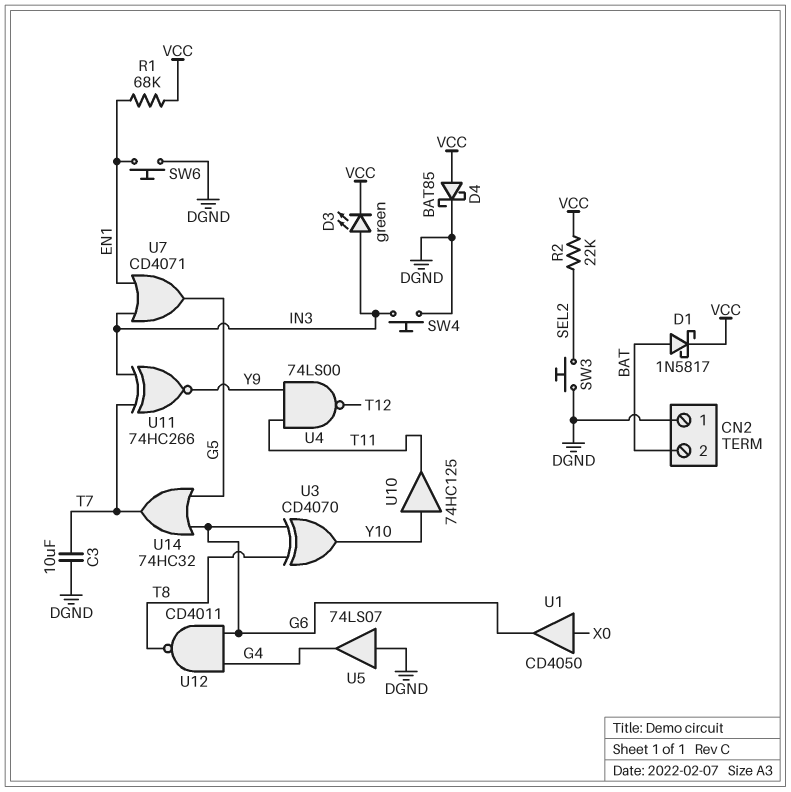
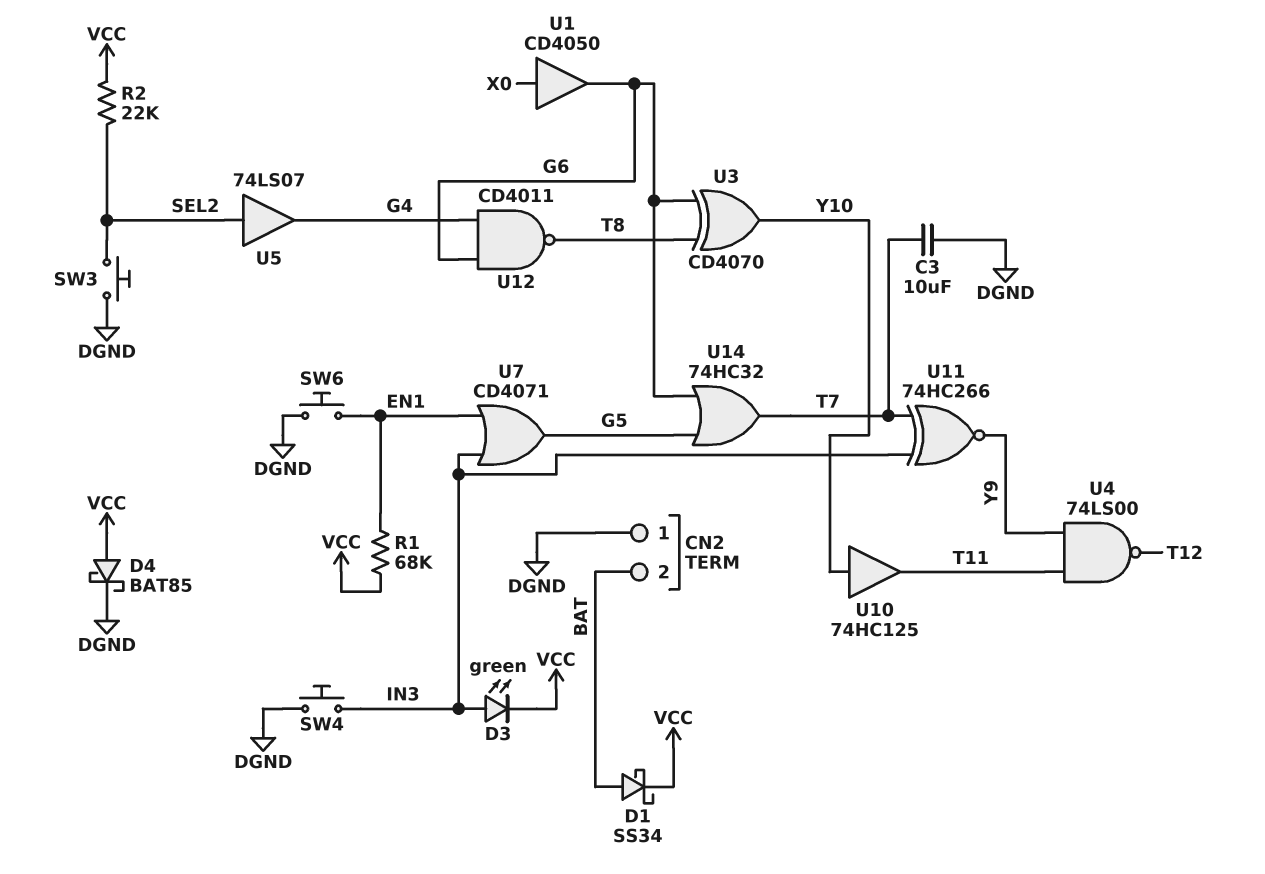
D1: schottky 1N5817 (A BAT, K VCC) -> schottky SS34 (A BAT, K VCC)
U5: buffer 74LS07 (in DGND, out G4) -> buffer 74LS07 (in SEL2, out G4)

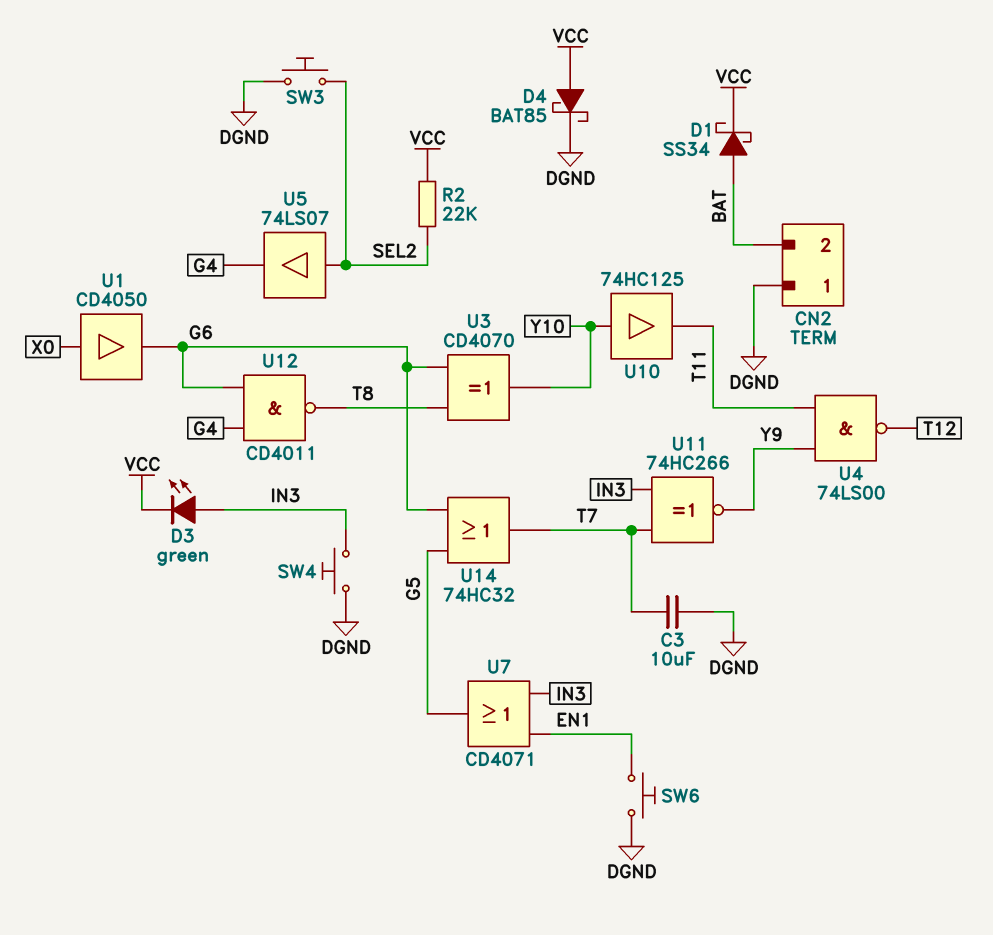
R1: 68k (EN1, VCC) -> none

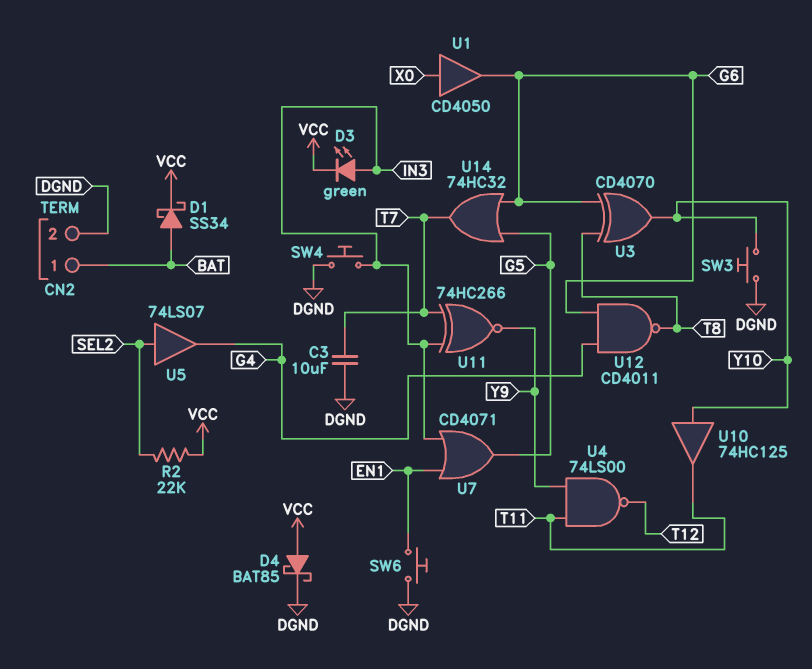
CN2 pin 1: DGND -> BAT
CN2 pin 2: BAT -> DGND
SW3: button (DGND, SEL2) -> button (DGND, Y10)

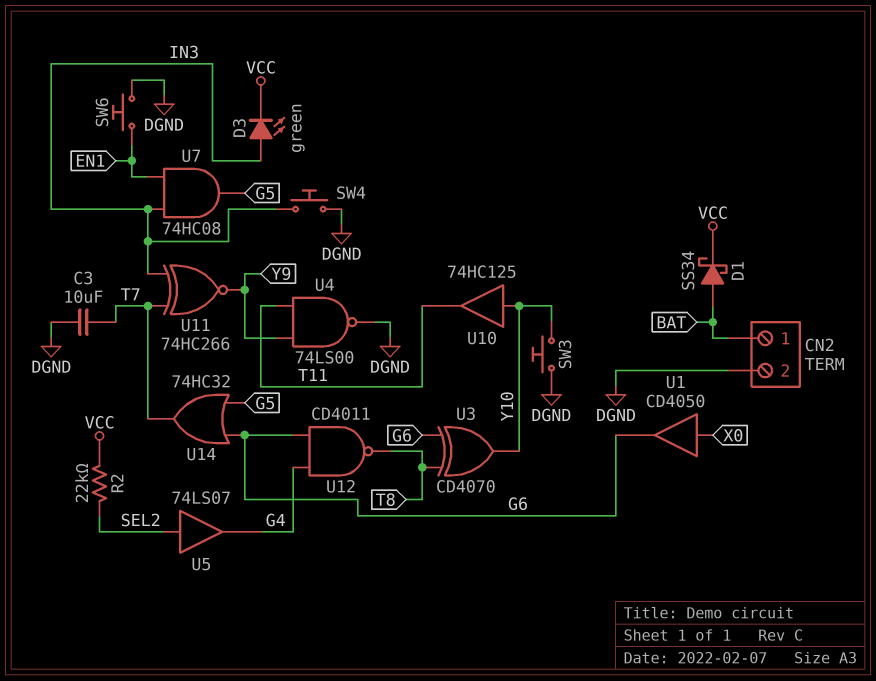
D4: schottky BAT85 (A VCC, K DGND) -> none
U4: NAND 74LS00 (in T11, in Y9, out T12) -> NAND 74LS00 (in T11, in Y9, out DGND)
U7: OR CD4071 (in EN1, in IN3, out G5) -> AND 74HC08 (in EN1, in IN3, out G5)

